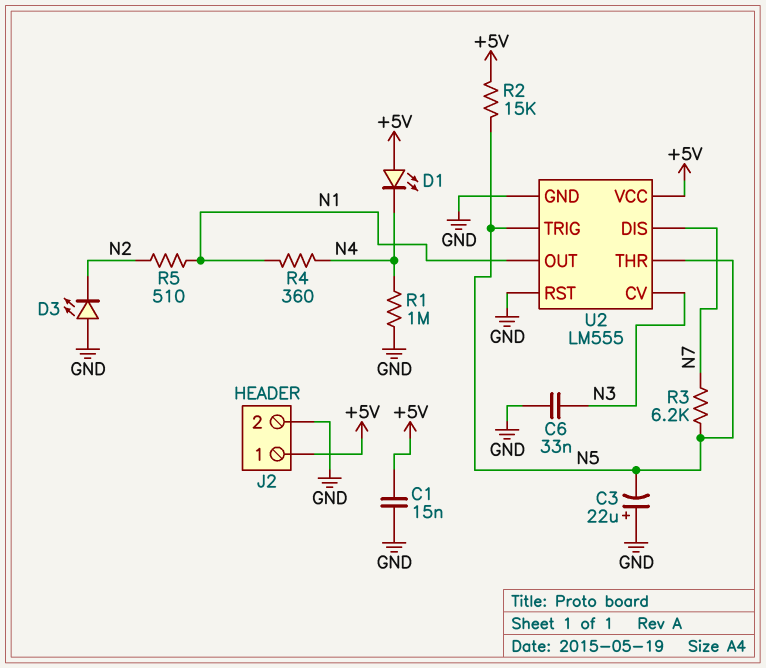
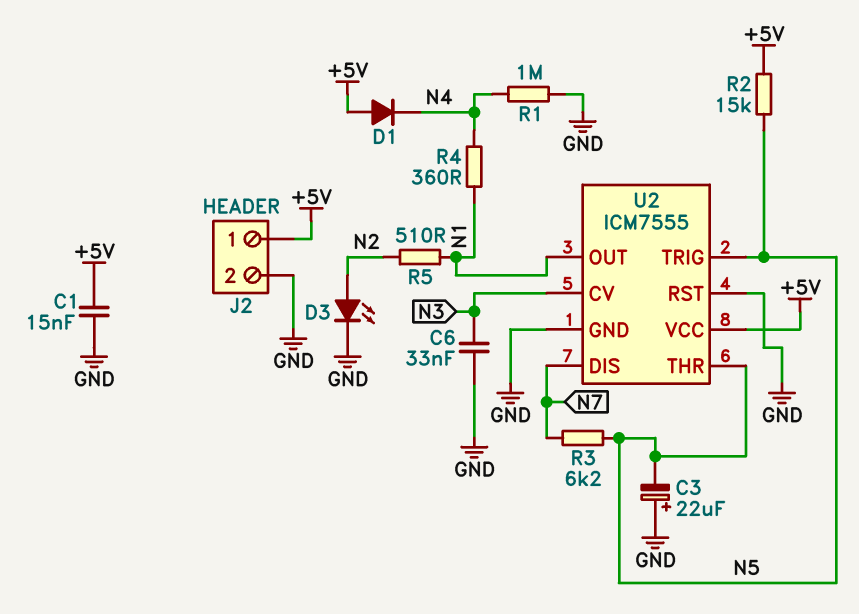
D1: LED (A +5V, K N4) -> diode (A +5V, K N4)
D3: LED (A GND, K N2) -> LED (A N2, K GND)
U2: LM555 -> ICM7555

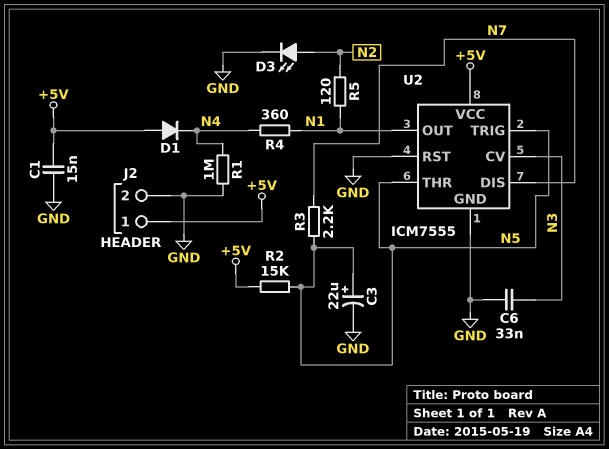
C3: 22uF (plus GND, minus N5) -> 22uF (plus N5, minus GND)
R3: 6.2k (N5, N7) -> 2.2k (N5, N7)
R5: 510 (N1, N2) -> 120 (N1, N2)

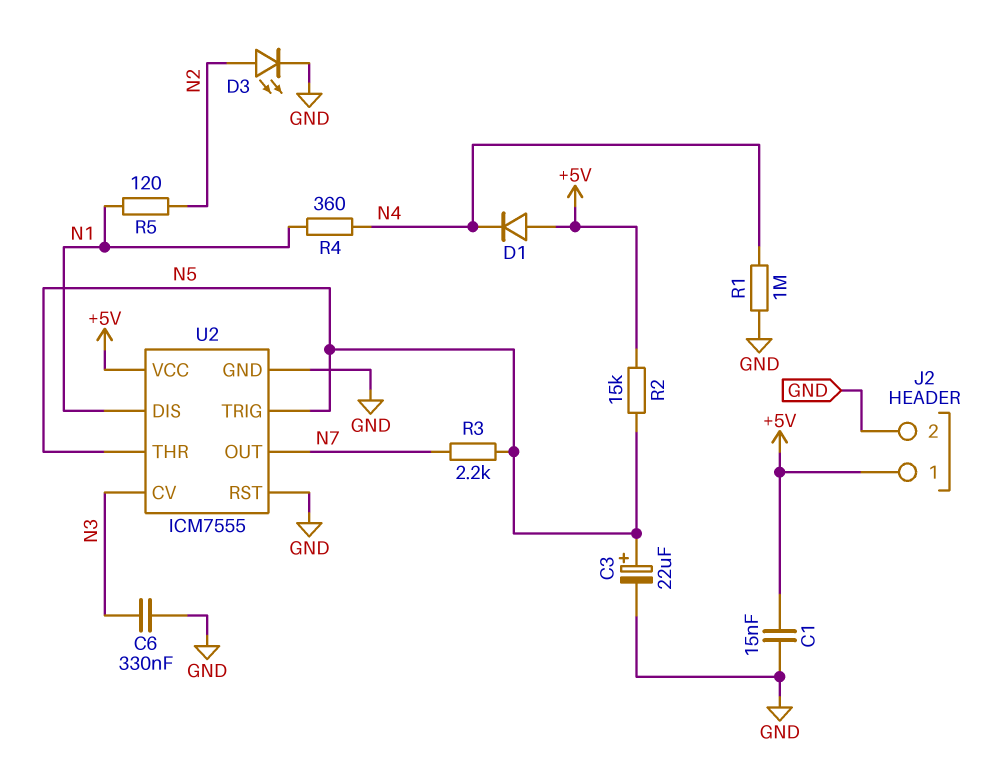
C6: 33nF (GND, N3) -> 330nF (GND, N3)
U2 pin DIS: N7 -> N1
U2 pin OUT: N1 -> N7

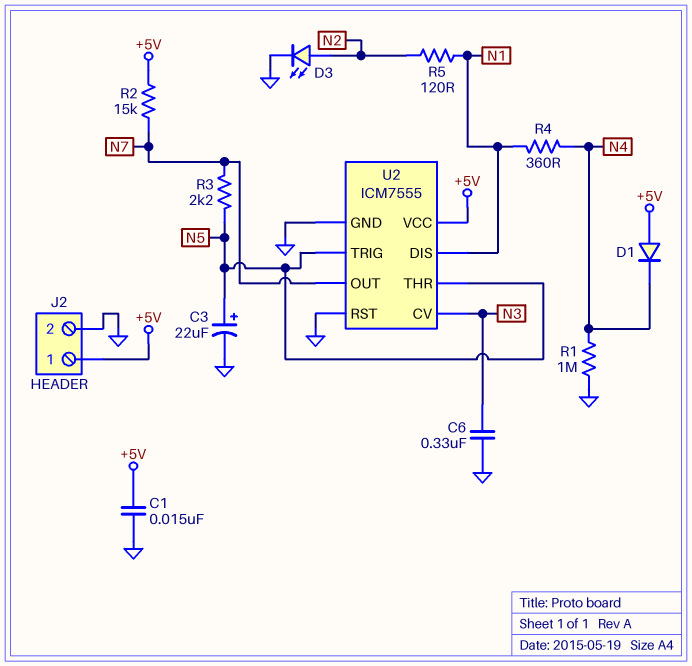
R2: 15k (+5V, N5) -> 15k (+5V, N7)

